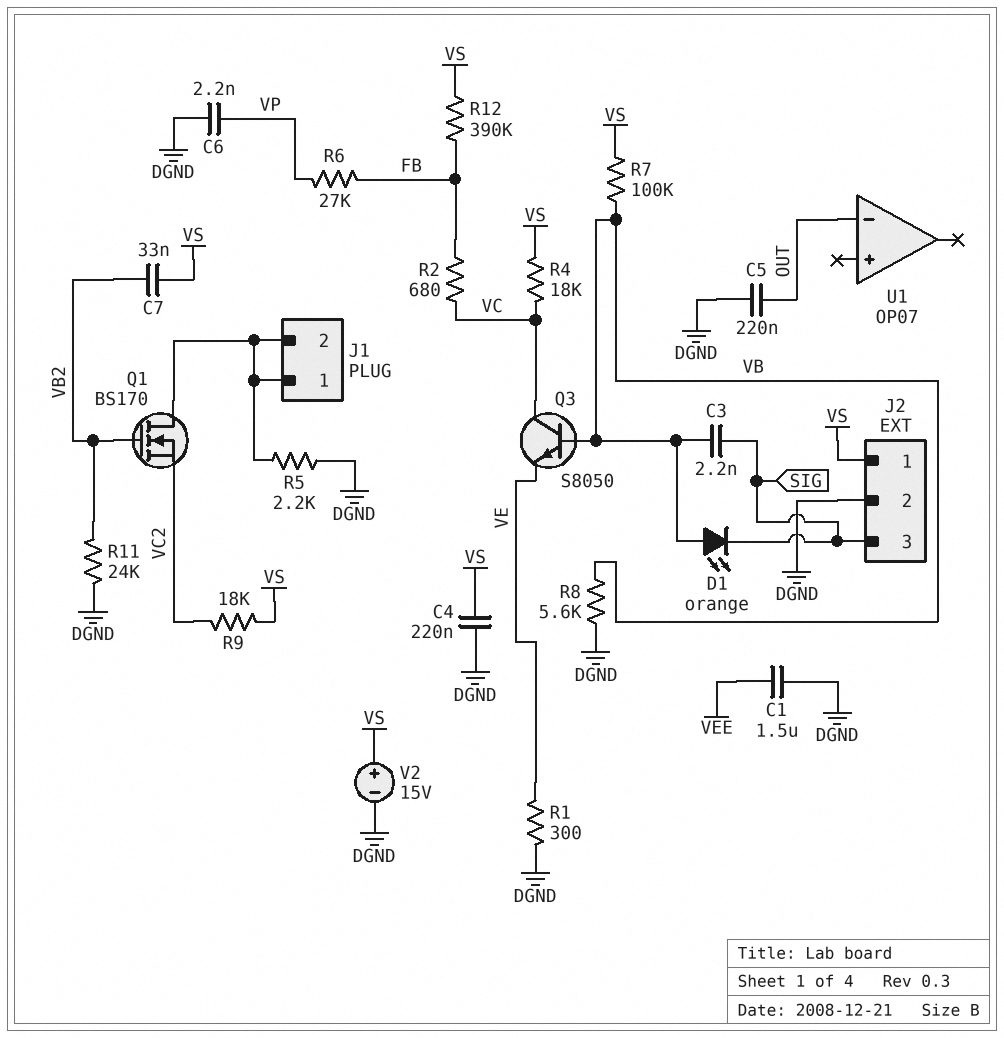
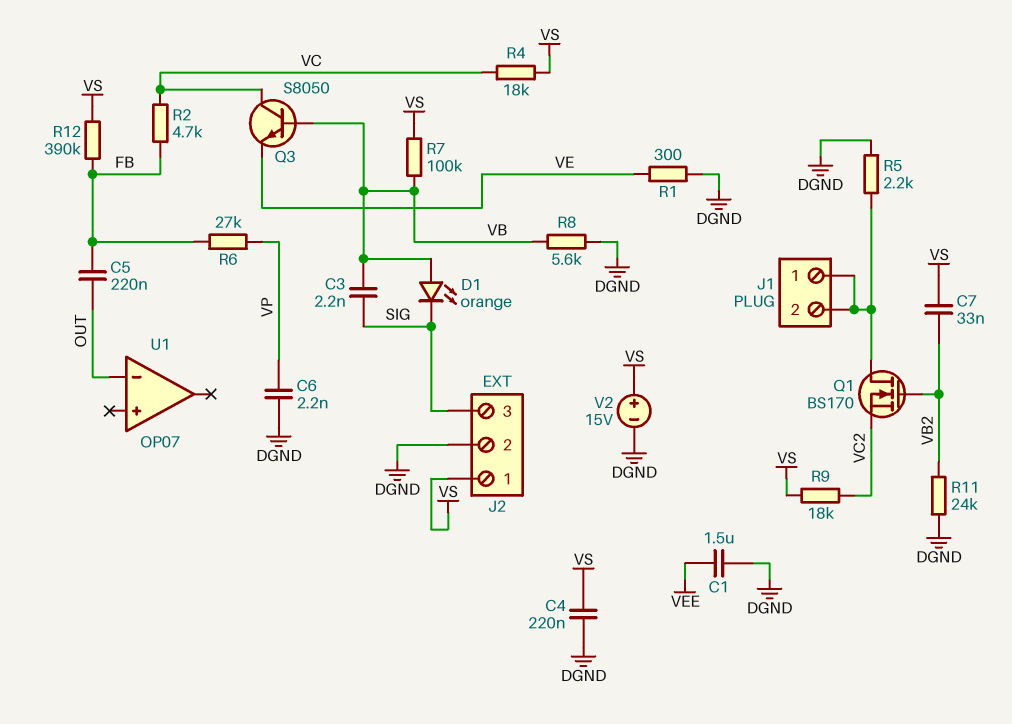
C5: 220nF (DGND, OUT) -> 220nF (FB, OUT)
R2: 680 (FB, VC) -> 4.7k (FB, VC)

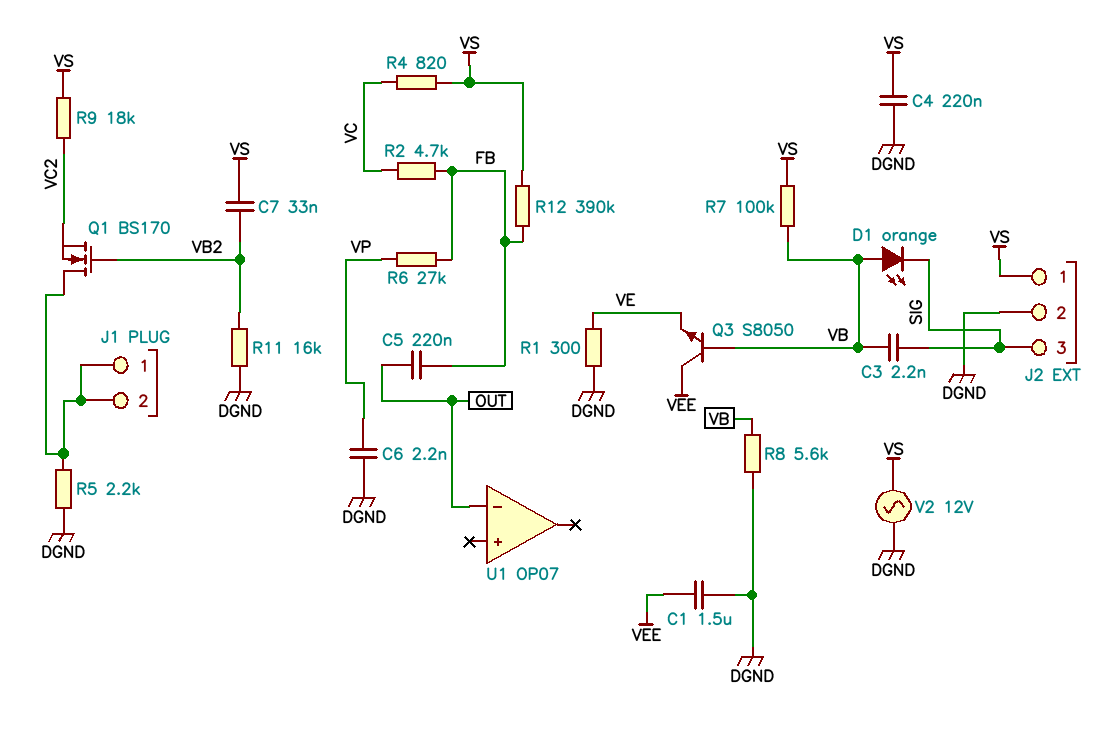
Q3: NPN S8050 (B VB, C VC, E VE) -> NPN S8050 (B VB, C VEE, E VE)
R4: 18k (VC, VS) -> 820 (VC, VS)
R11: 24k (DGND, VB2) -> 16k (DGND, VB2)
V2: 15V (plus VS, minus DGND) -> AC 12V (DGND, VS)

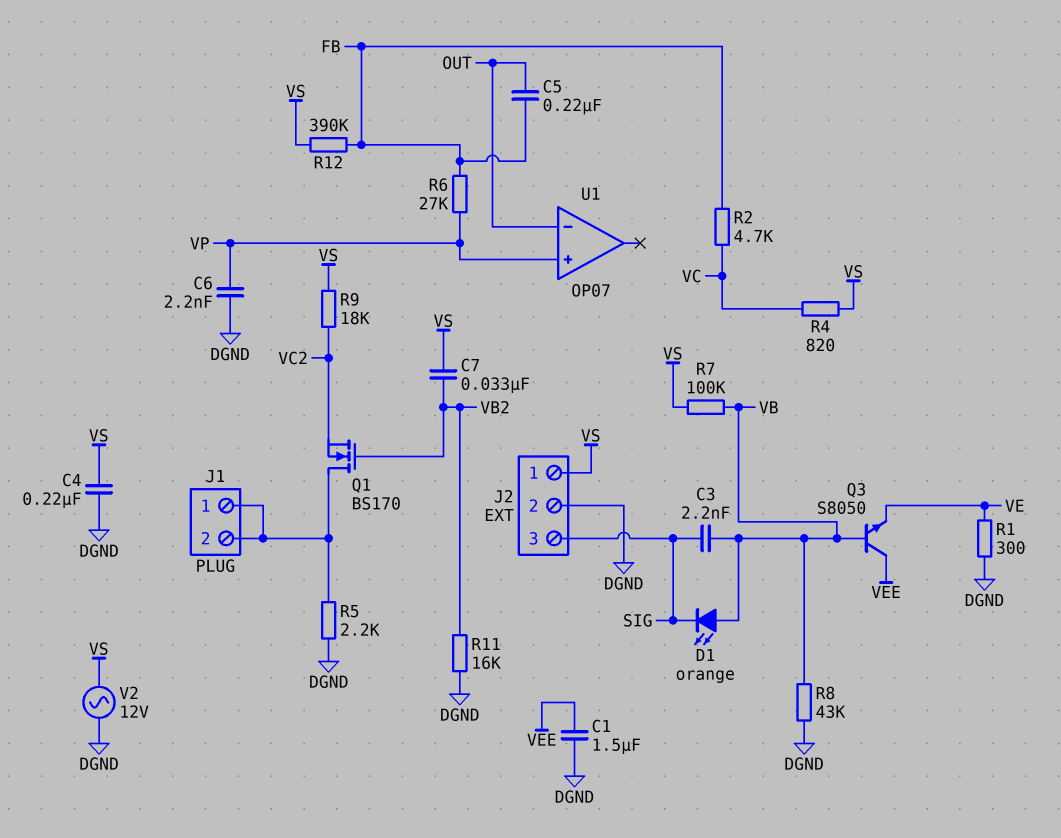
R8: 5.6k (DGND, VB) -> 43k (DGND, VB)
U1 pin in+: none -> VP

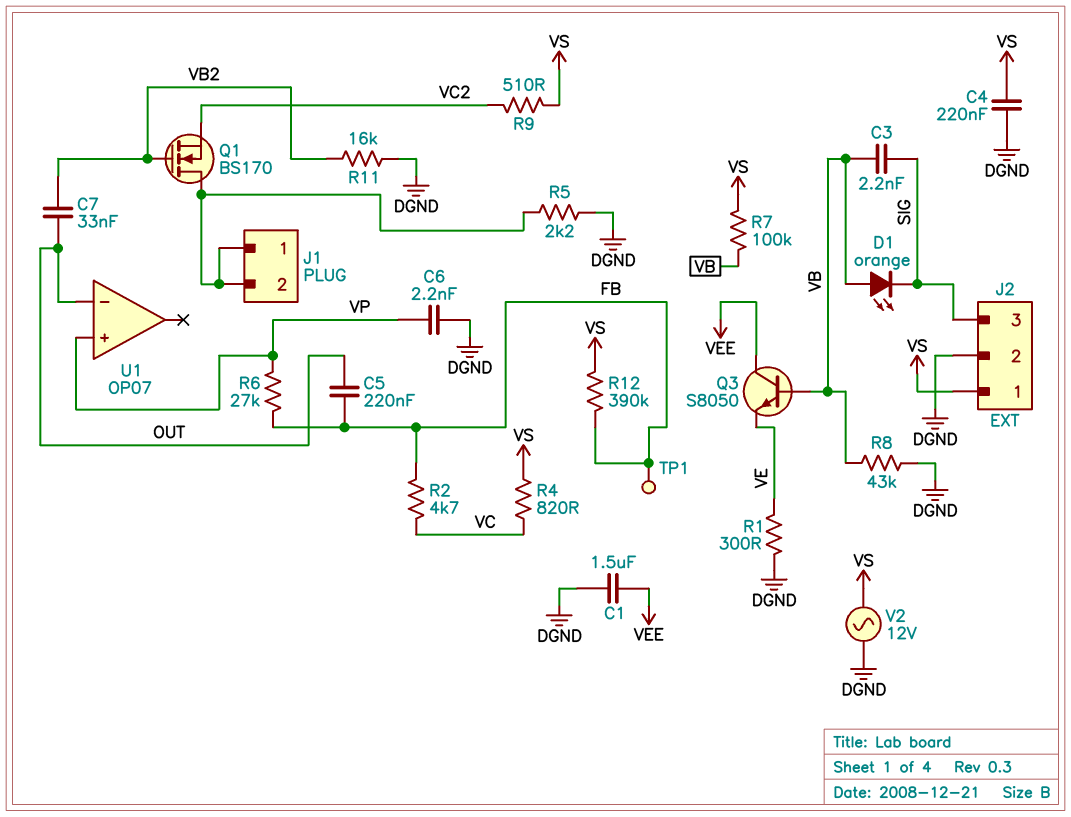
C7: 33nF (VB2, VS) -> 33nF (OUT, VB2)
R9: 18k (VC2, VS) -> 510 (VC2, VS)
TP1: none -> test point (FB)

